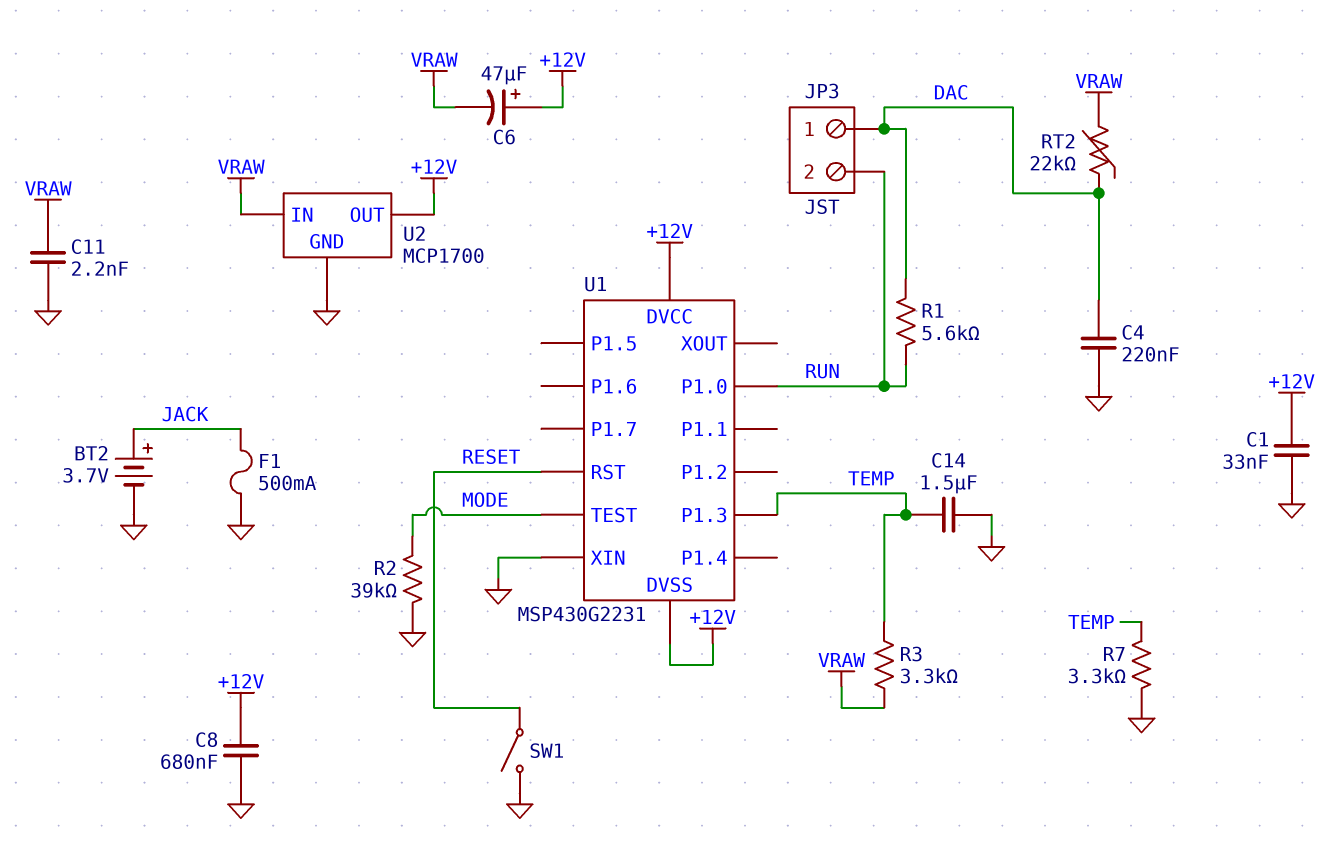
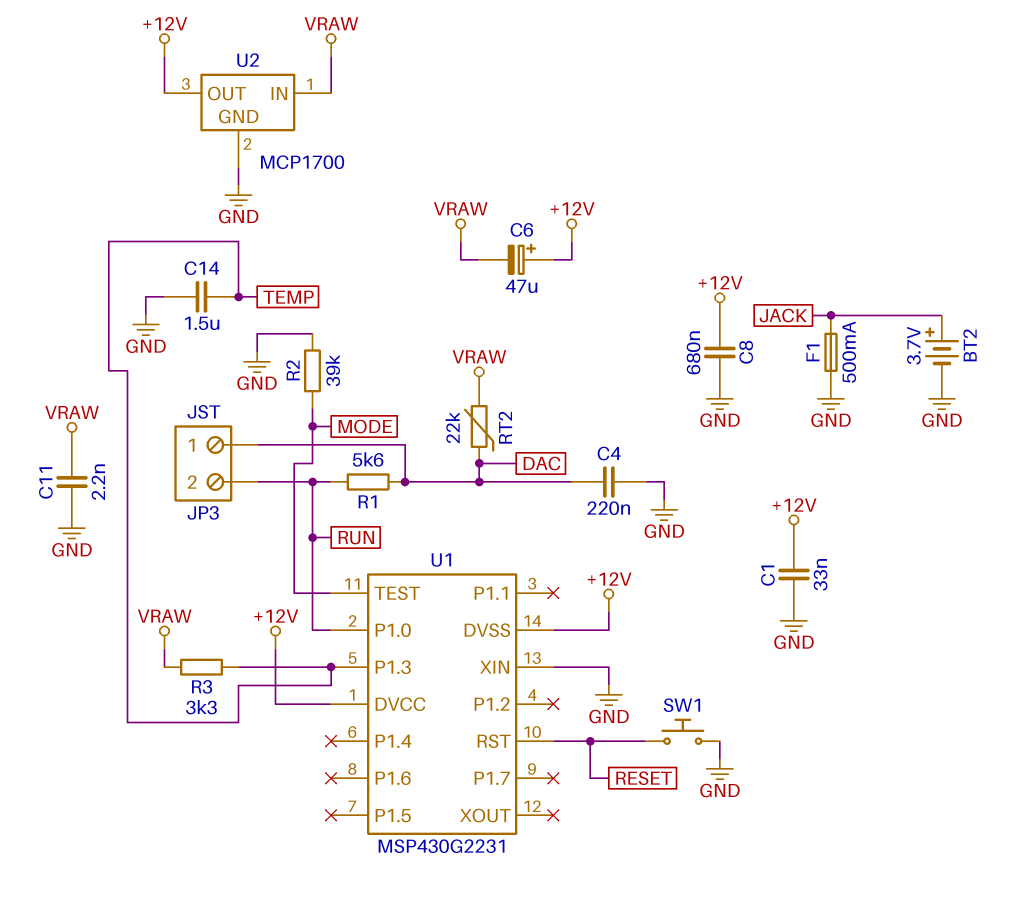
R7: 3.3k (GND, TEMP) -> none
SW1: switch (GND, RESET) -> button (GND, RESET)

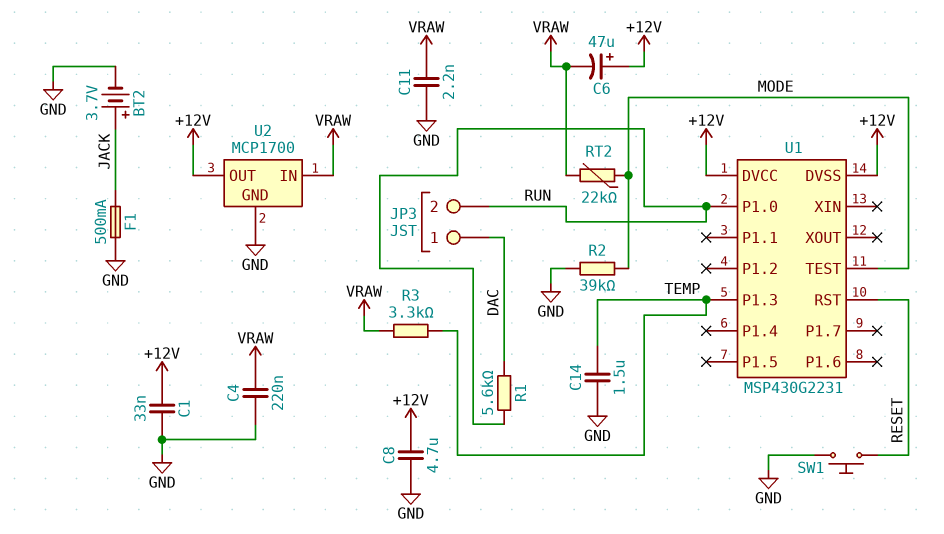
C4: 220nF (DAC, GND) -> 220nF (GND, VRAW)
C8: 680nF (+12V, GND) -> 4.7uF (+12V, GND)
RT2: 22k (DAC, VRAW) -> 22k (MODE, VRAW)
U1 pin XIN: GND -> none

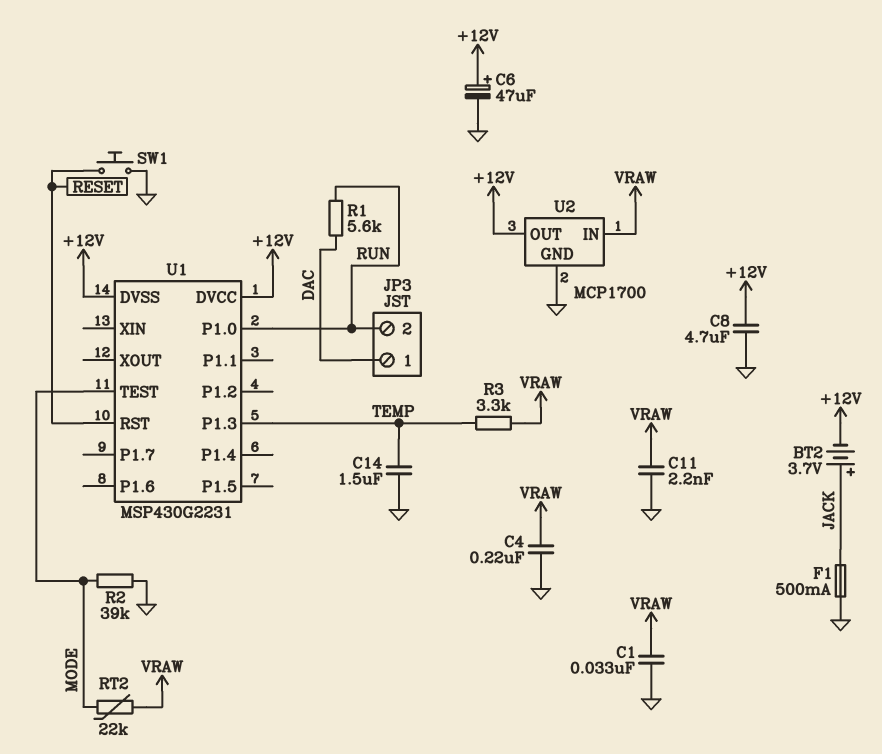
BT2: 3.7V (plus JACK, minus GND) -> 3.7V (plus JACK, minus +12V)
C1: 33nF (+12V, GND) -> 33nF (GND, VRAW)
C6: 47uF (plus +12V, minus VRAW) -> 47uF (plus +12V, minus GND)

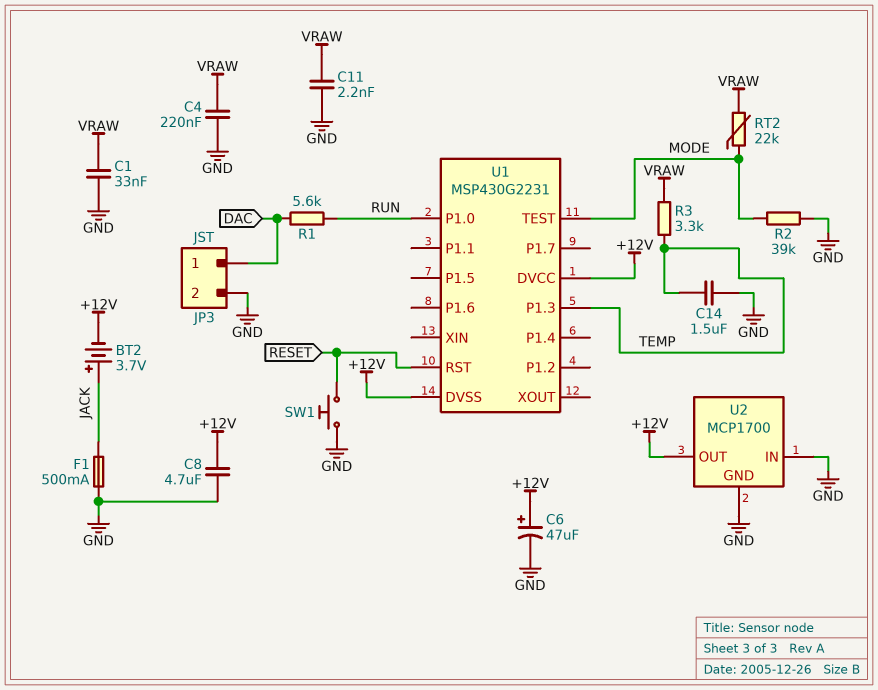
JP3 pin 2: RUN -> GND
U2 pin IN: VRAW -> GND

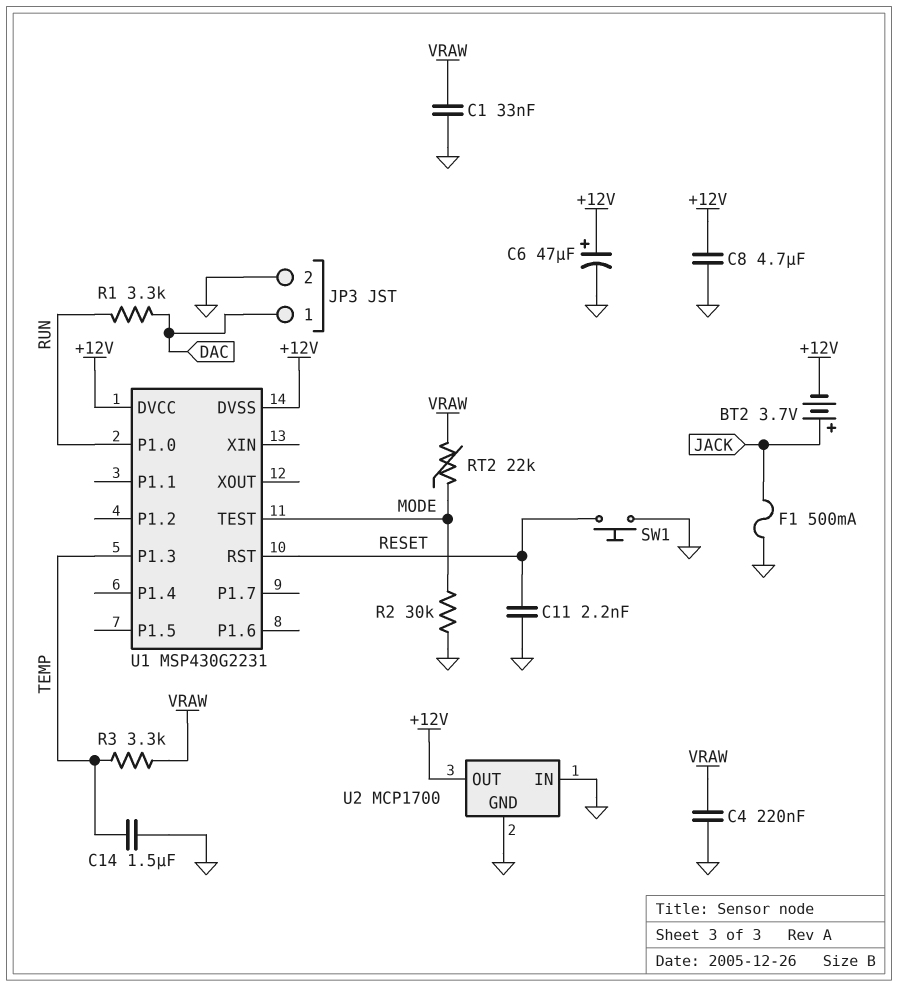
C11: 2.2nF (GND, VRAW) -> 2.2nF (GND, RESET)
R1: 5.6k (DAC, RUN) -> 3.3k (DAC, RUN)
R2: 39k (GND, MODE) -> 30k (GND, MODE)

